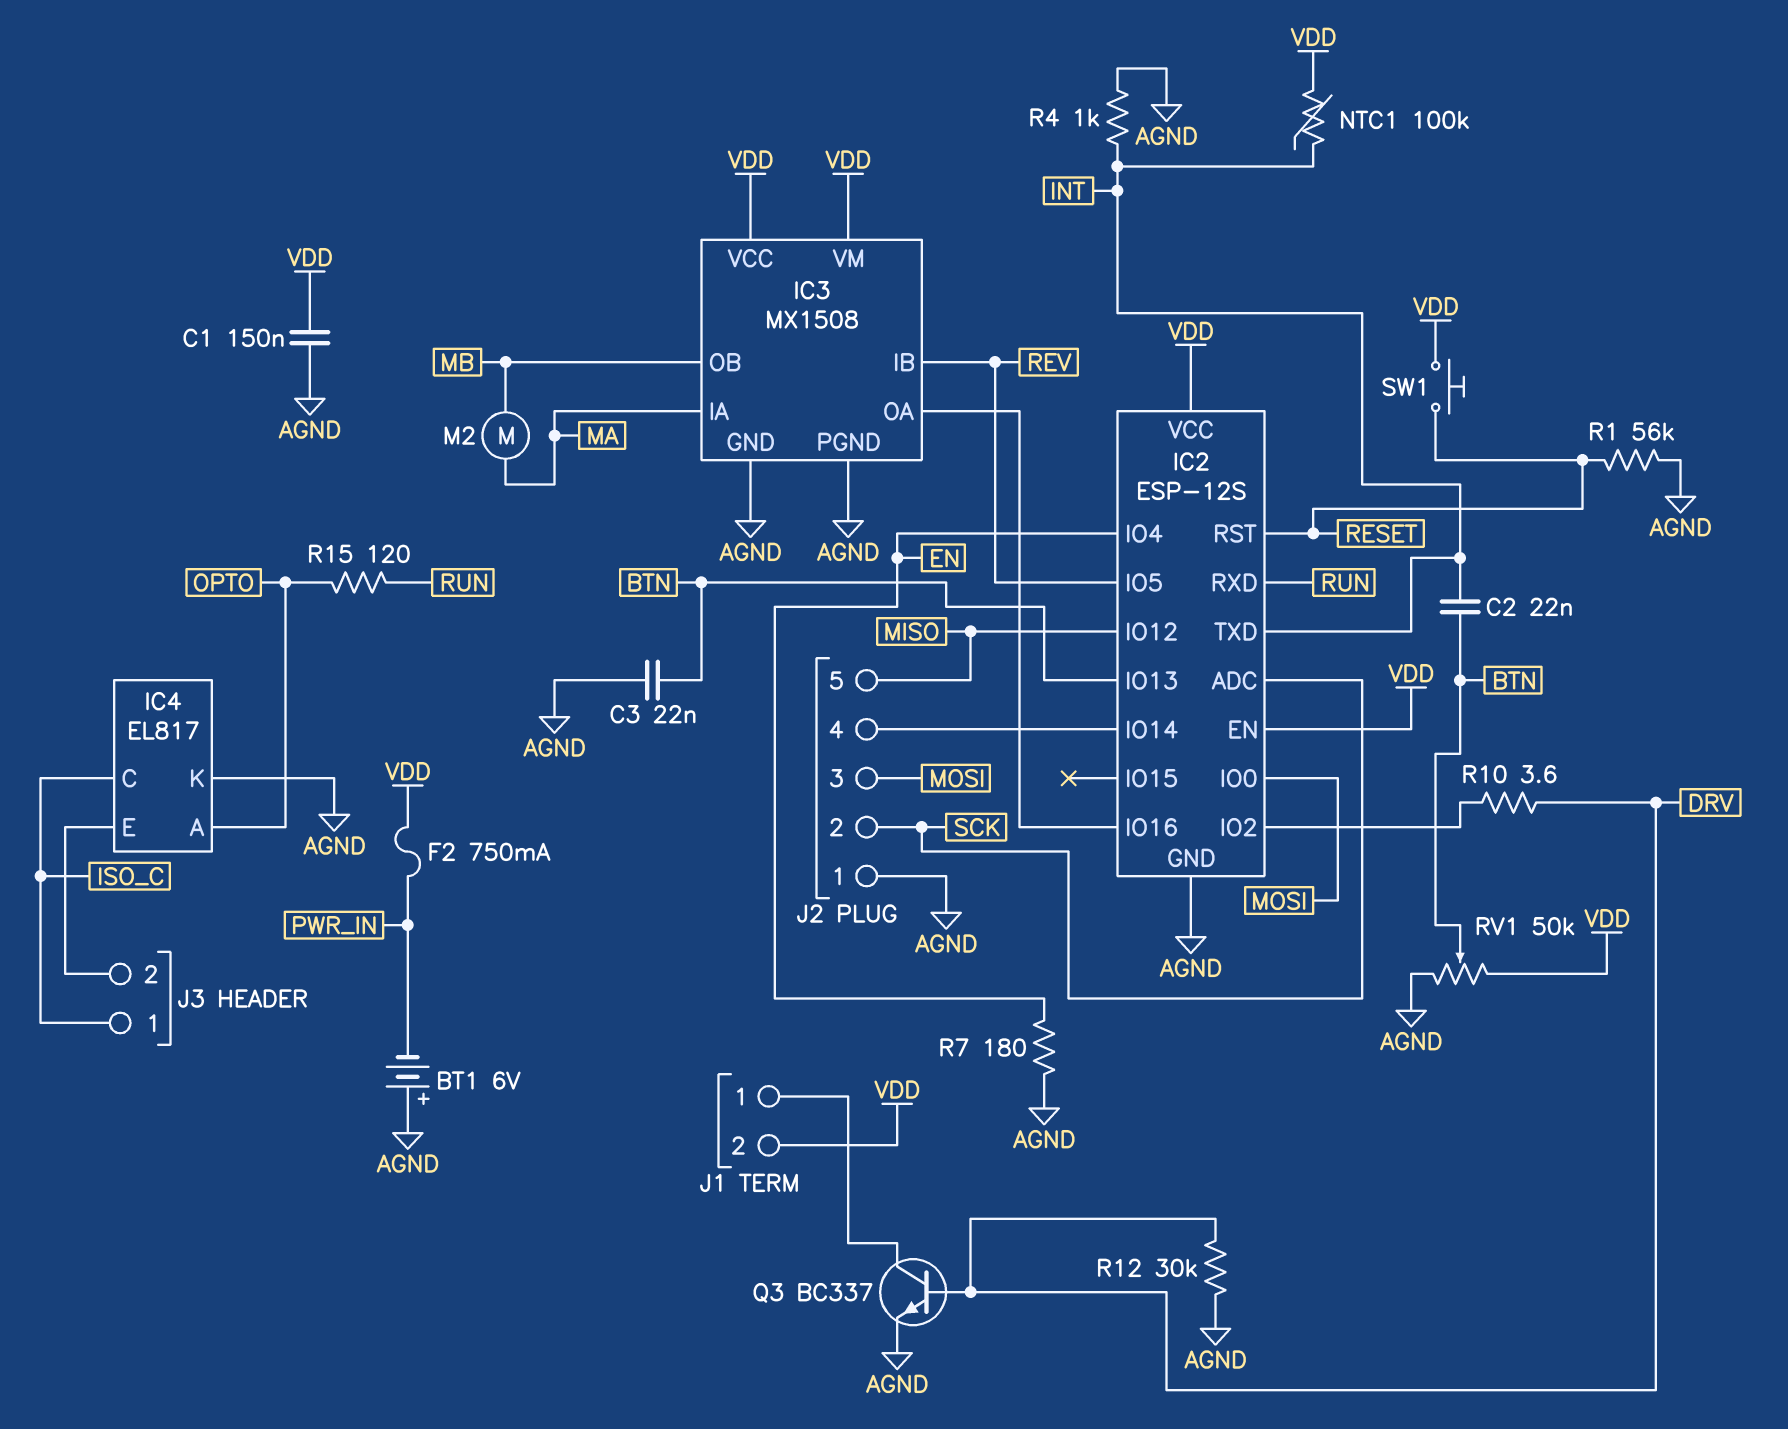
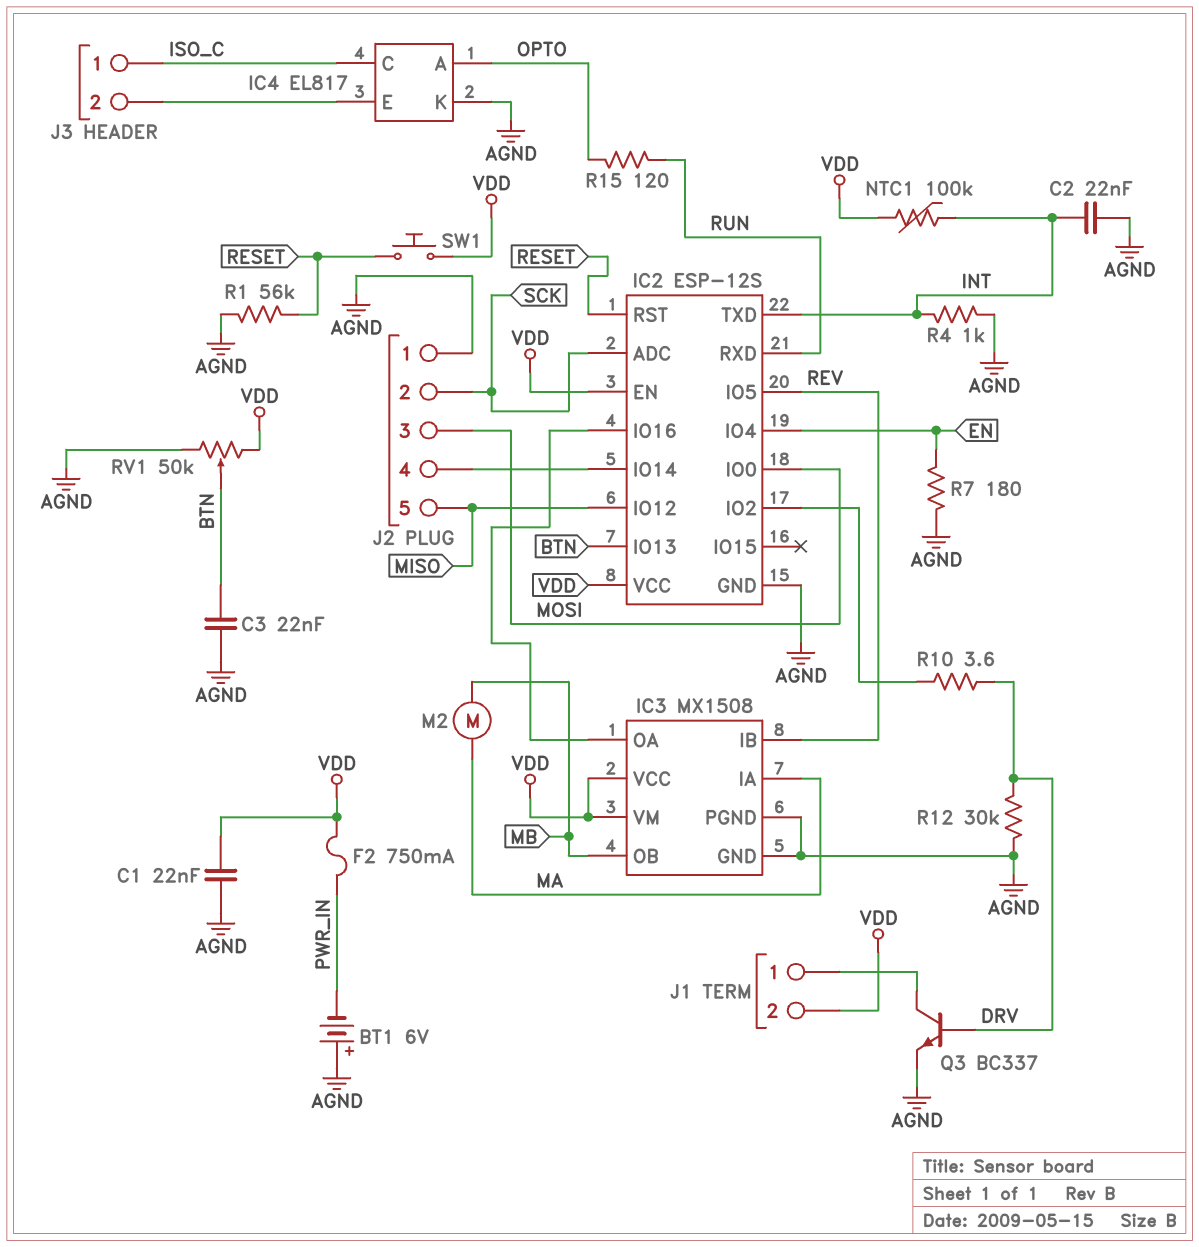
C1: 150nF (AGND, VDD) -> 22nF (AGND, VDD)
C2: 22nF (BTN, INT) -> 22nF (AGND, INT)

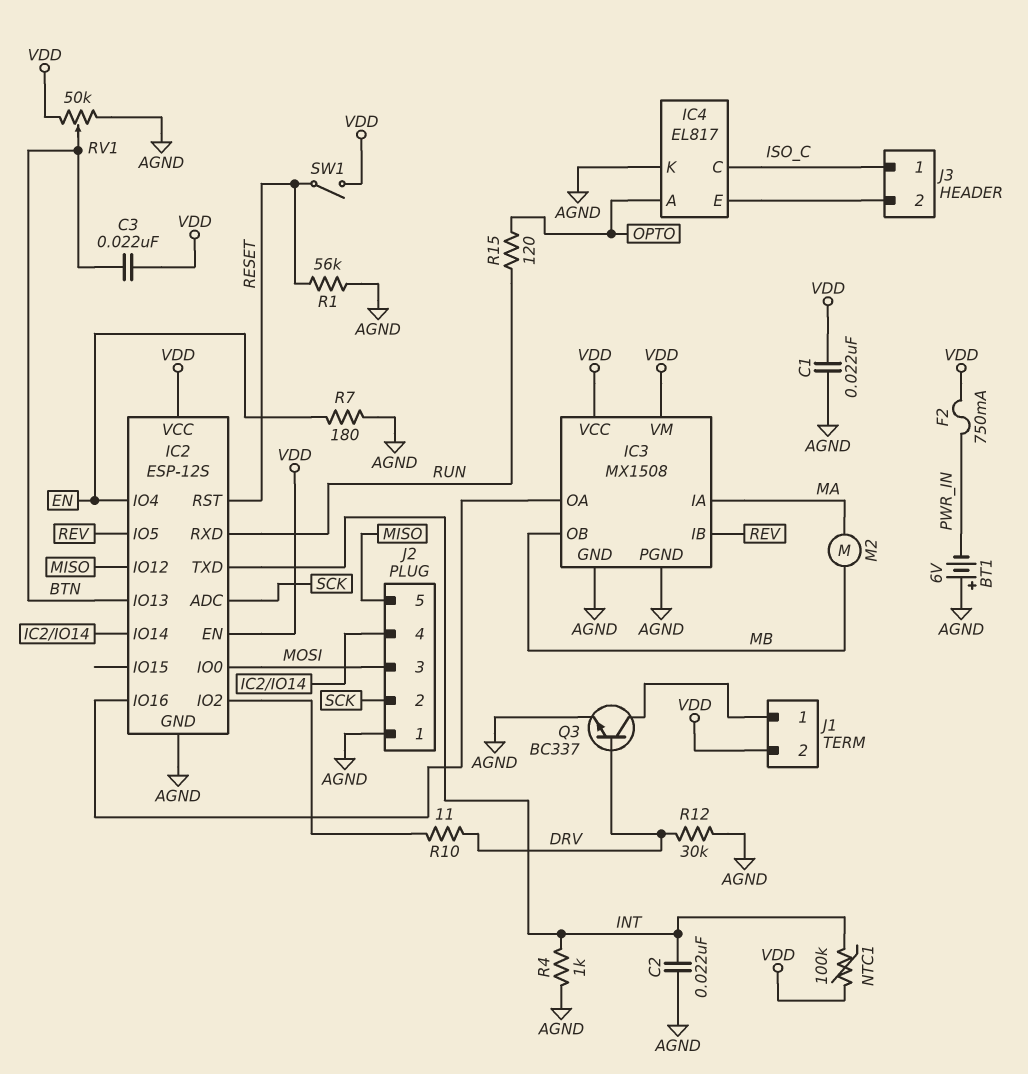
C3: 22nF (AGND, BTN) -> 22nF (BTN, VDD)
R10: 3.6 (DRV, IC2/IO2) -> 11 (DRV, IC2/IO2)
SW1: button (RESET, VDD) -> switch (RESET, VDD)

